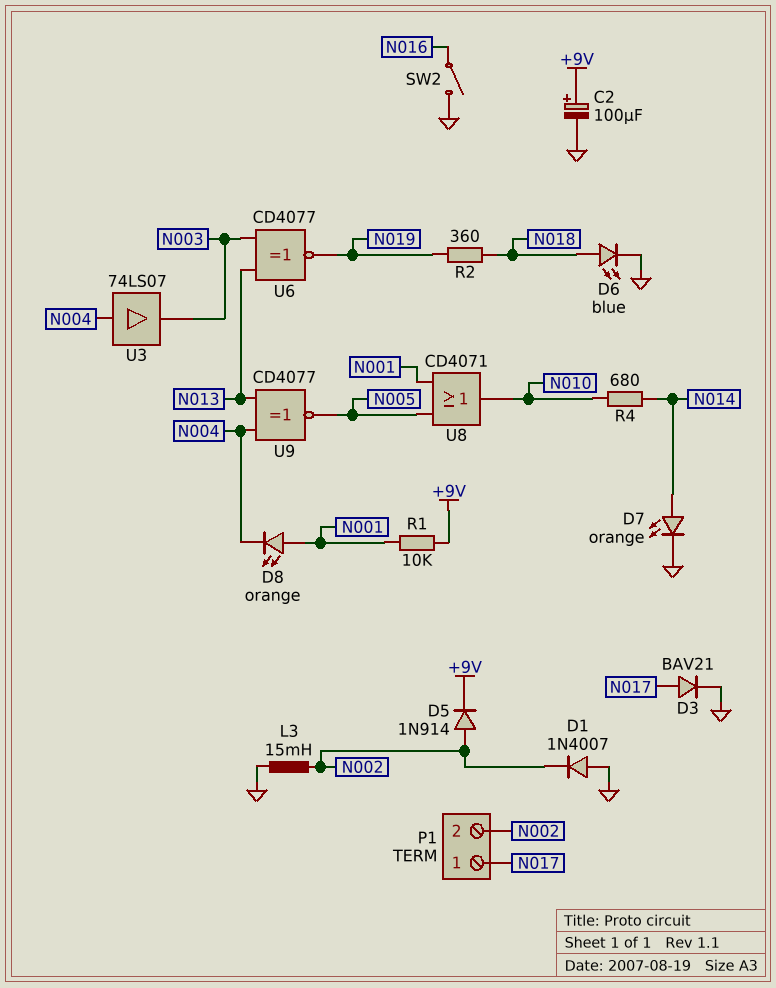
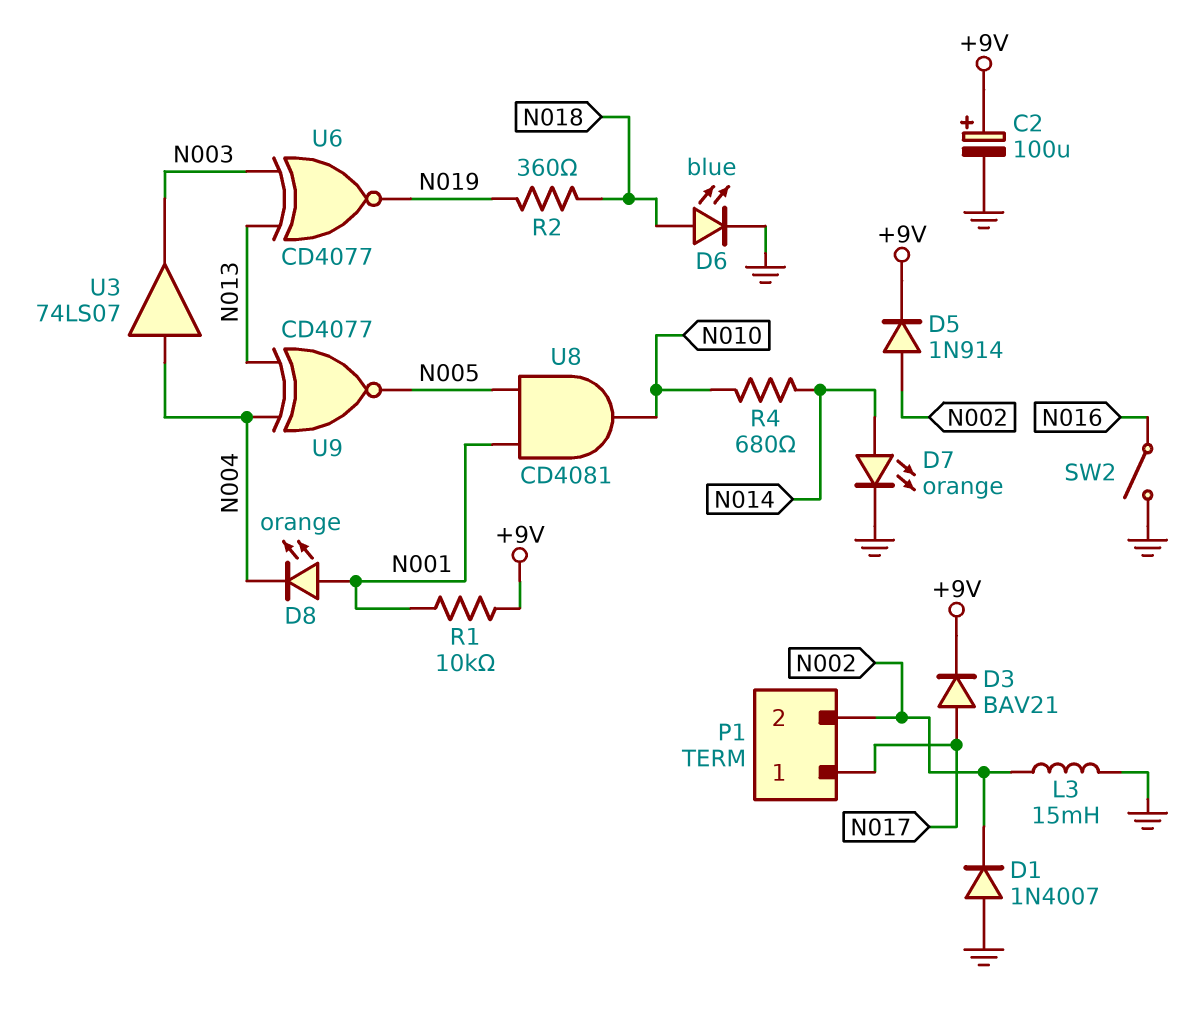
D3: diode BAV21 (A N017, K GND) -> diode BAV21 (A N017, K +9V)
U8: OR CD4071 (in N001, in N005, out N010) -> AND CD4081 (in N001, in N005, out N010)

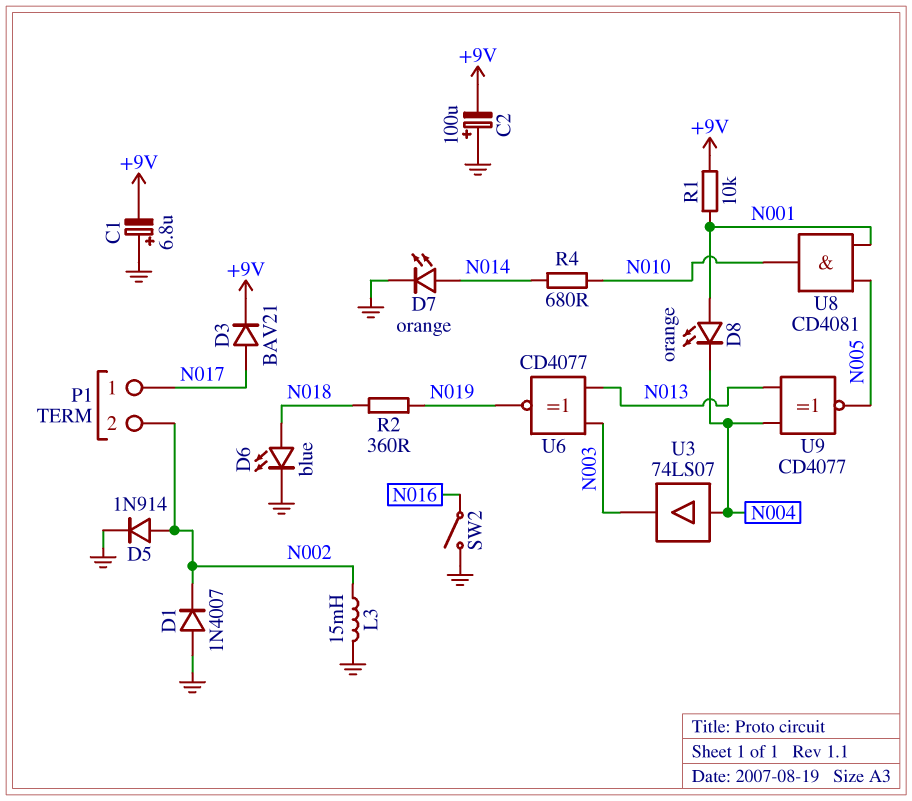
C1: none -> 6.8uF (plus GND, minus +9V)
C2: 100uF (plus +9V, minus GND) -> 100uF (plus GND, minus +9V)
D5: diode 1N914 (A N002, K +9V) -> diode 1N914 (A N002, K GND)

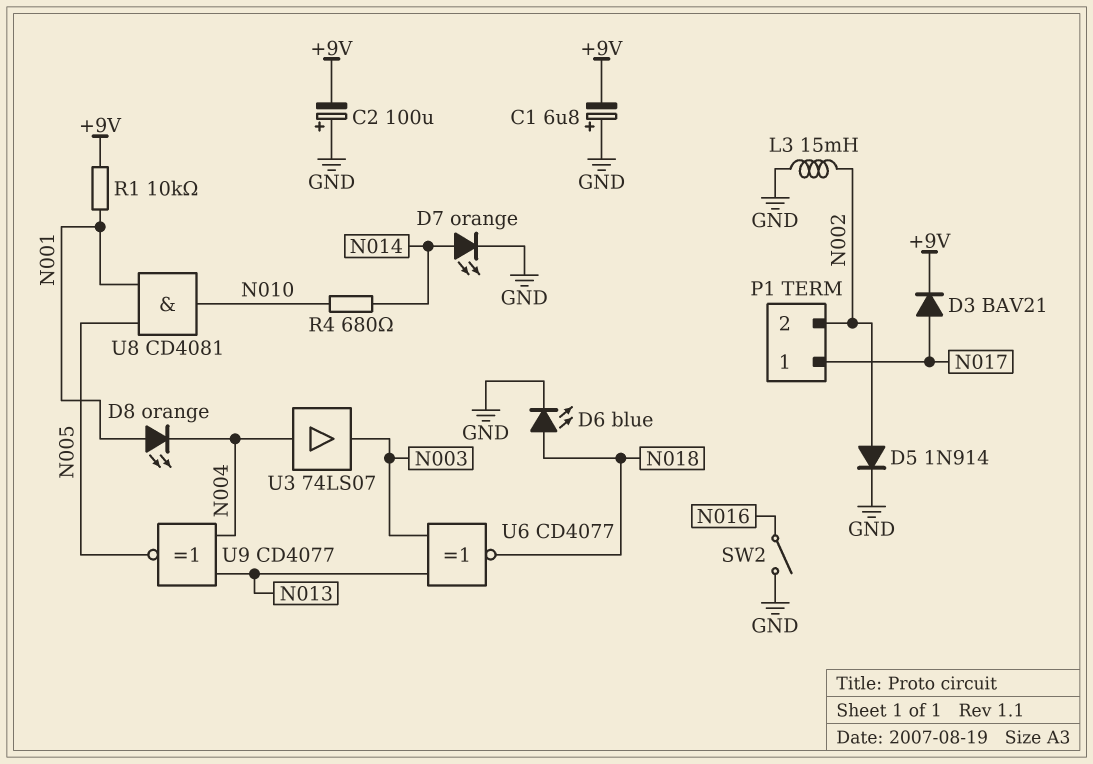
D1: diode 1N4007 (A GND, K N002) -> none
R2: 360 (N018, N019) -> none
U6: XNOR CD4077 (in N003, in N013, out N019) -> XNOR CD4077 (in N003, in N013, out N018)

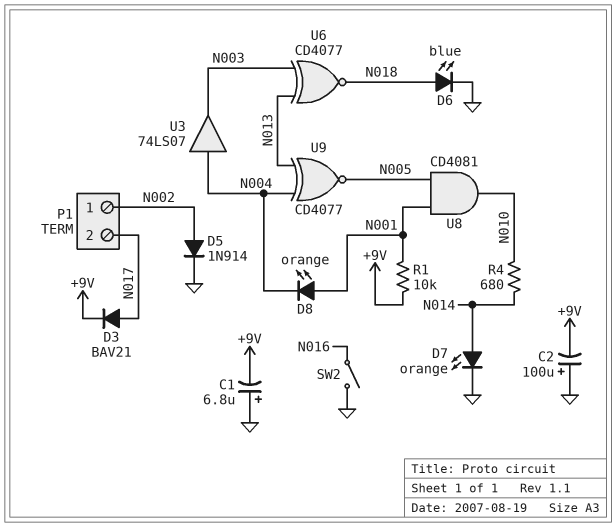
L3: 15mH (GND, N002) -> none
P1 pin 1: N017 -> N002
P1 pin 2: N002 -> N017

